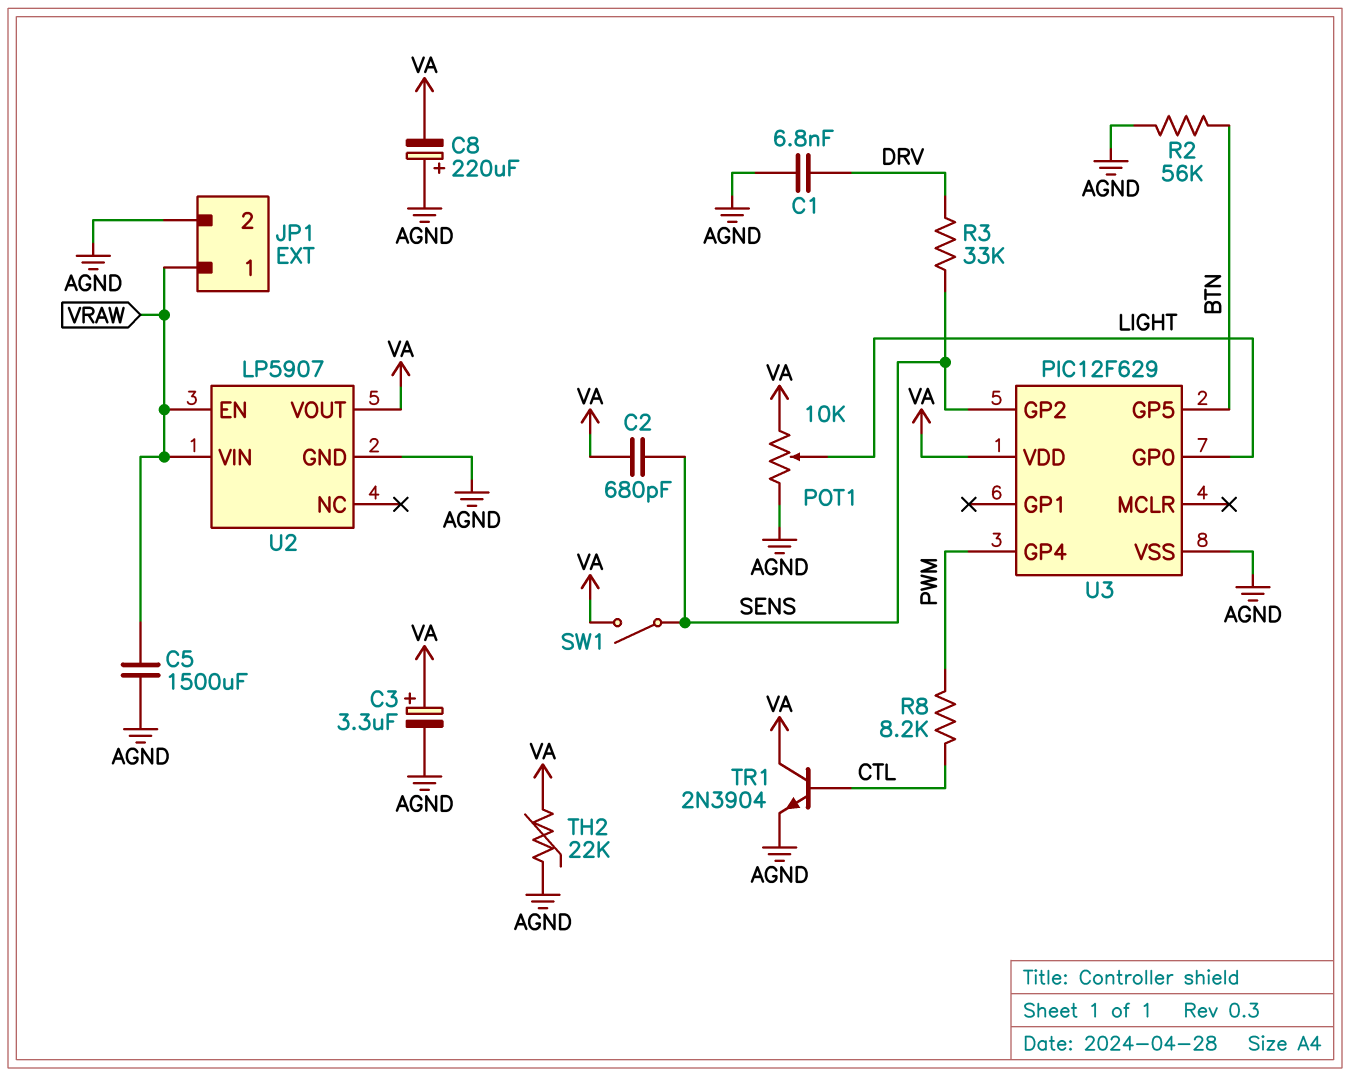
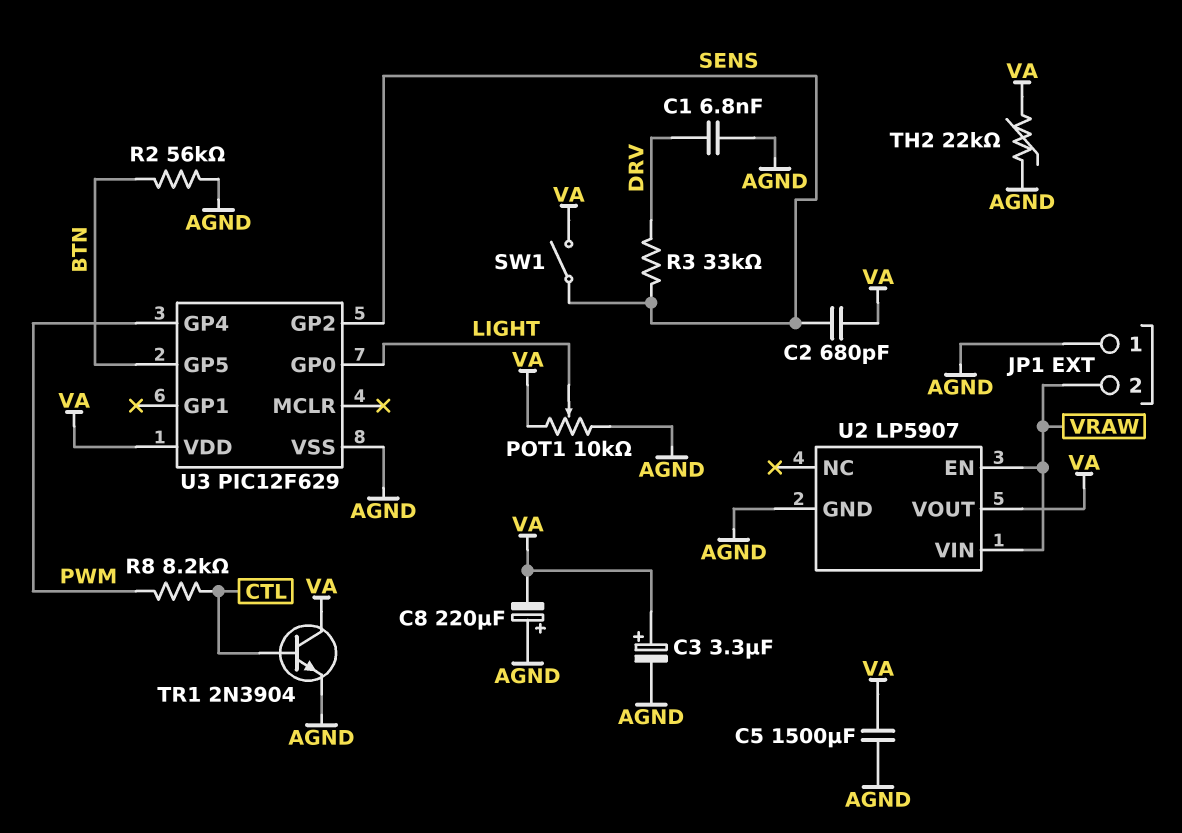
C5: 1500uF (AGND, VRAW) -> 1500uF (AGND, VA)
JP1 pin 1: VRAW -> AGND
JP1 pin 2: AGND -> VRAW

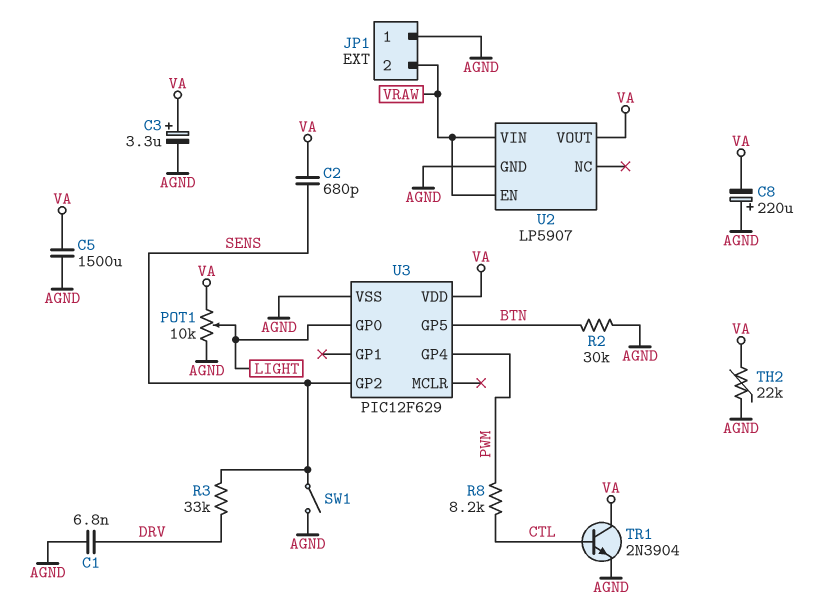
R2: 56k (AGND, BTN) -> 30k (AGND, BTN)
SW1: switch (SENS, VA) -> switch (AGND, SENS)

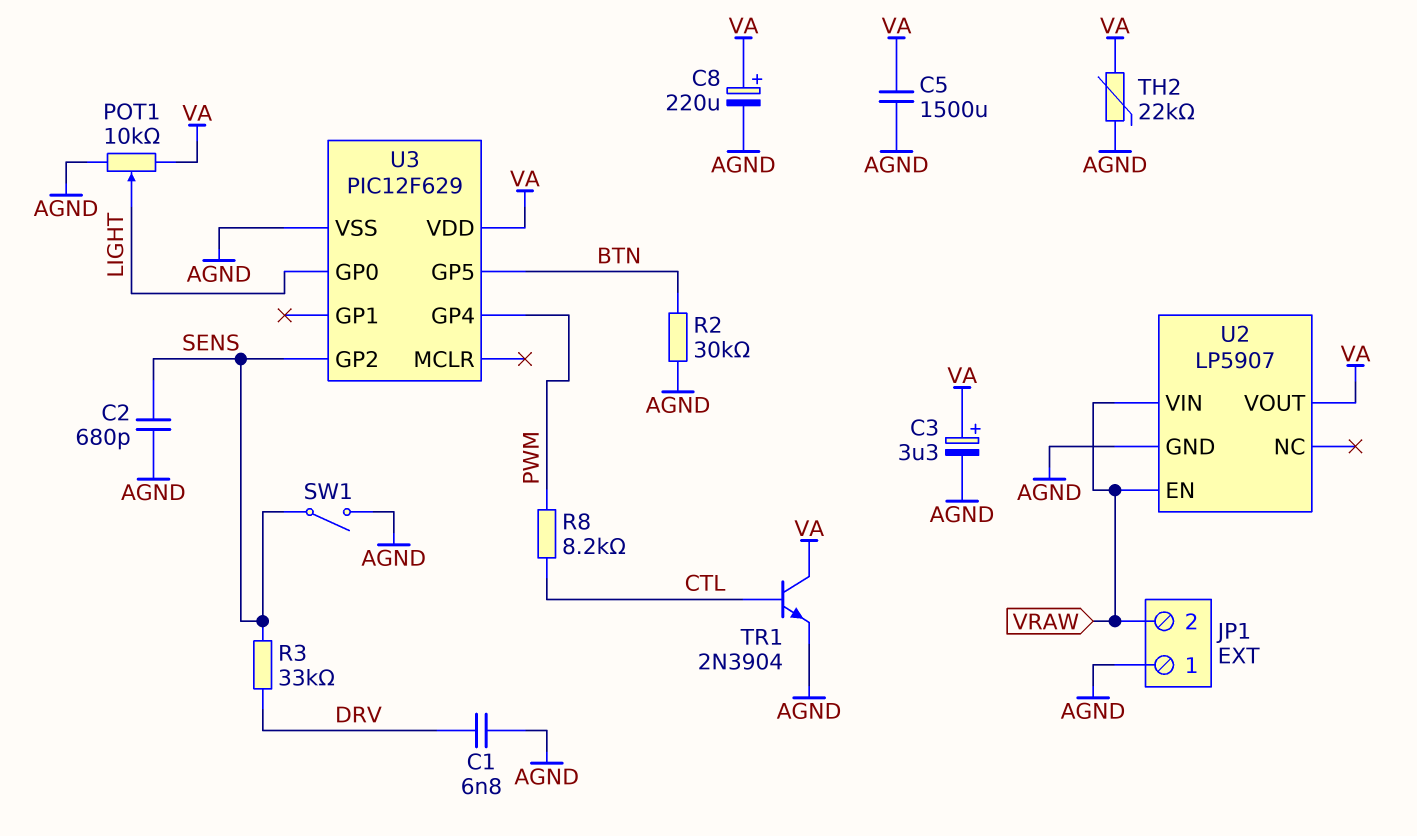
C2: 680pF (SENS, VA) -> 680pF (AGND, SENS)
C8: 220uF (plus AGND, minus VA) -> 220uF (plus VA, minus AGND)

